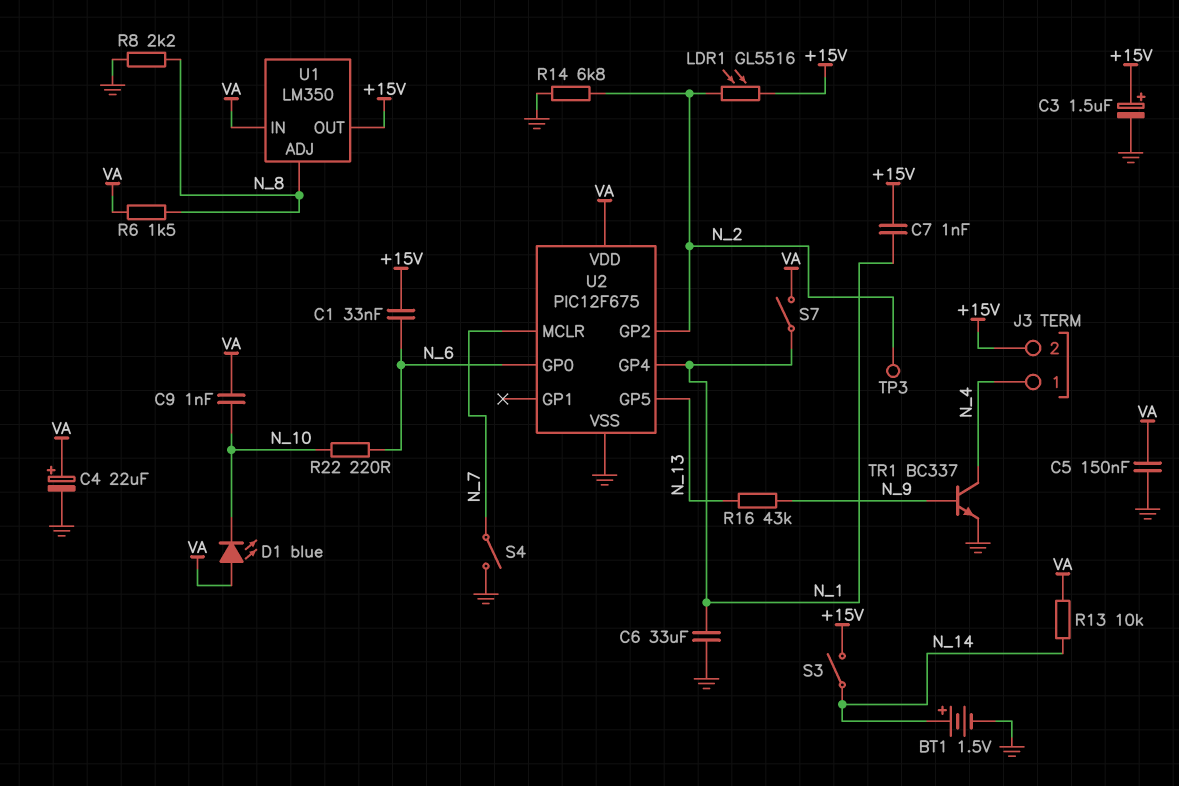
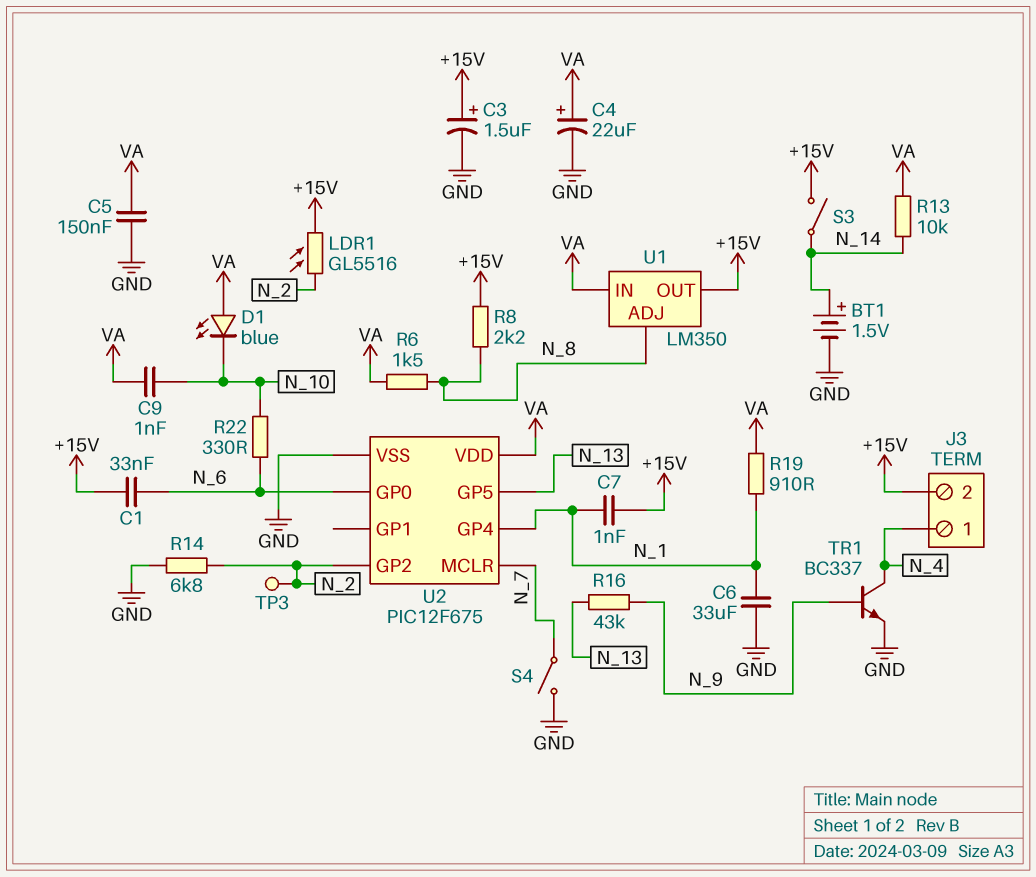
R8: 2.2k (GND, N_8) -> 2.2k (+15V, N_8)
R19: none -> 910 (N_1, VA)
R22: 220 (N_6, N_10) -> 330 (N_6, N_10)
S7: switch (N_1, VA) -> none

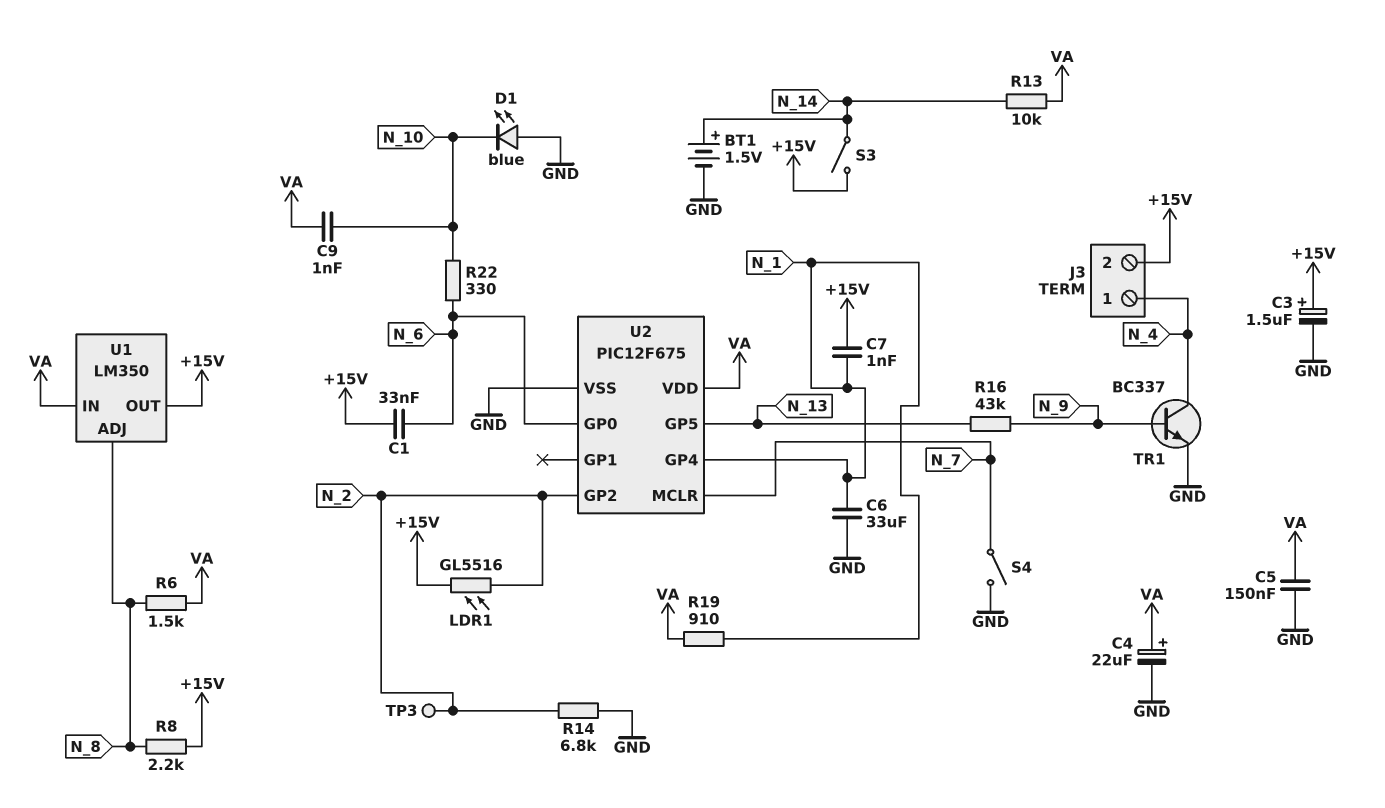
D1: LED blue (A VA, K N_10) -> LED blue (A GND, K N_10)

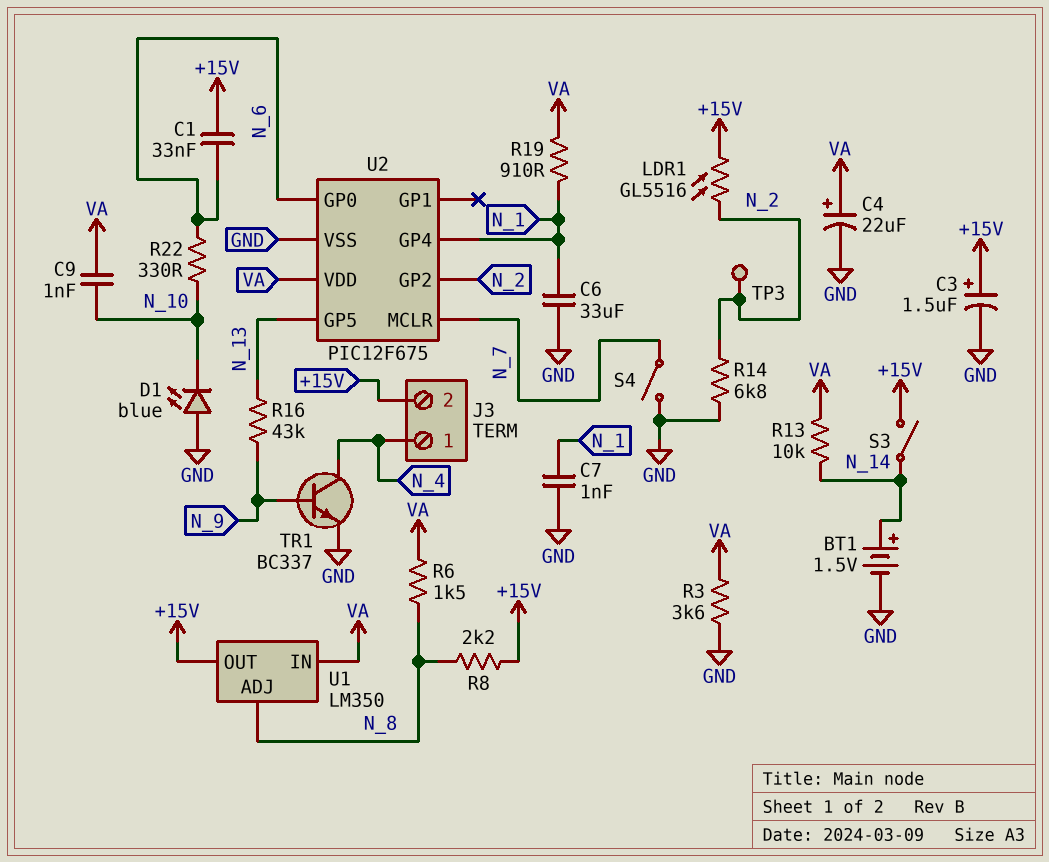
C5: 150nF (GND, VA) -> none
C7: 1nF (+15V, N_1) -> 1nF (GND, N_1)
R3: none -> 3.6k (GND, VA)

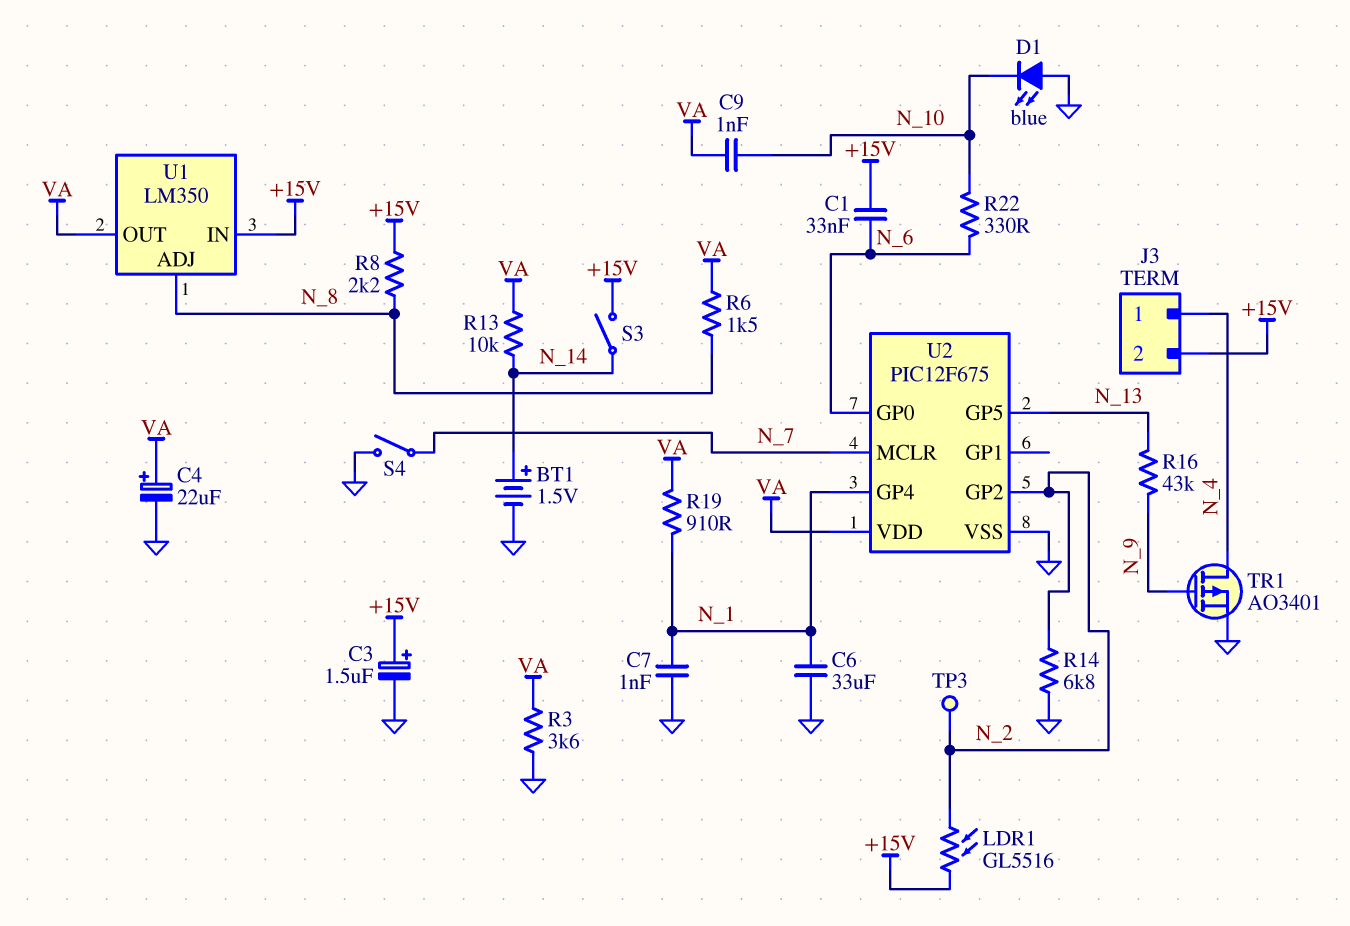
TR1: NPN BC337 (B N_9, C N_4, E GND) -> PMOS AO3401 (G N_9, D N_4, S GND)
U1 pin IN: VA -> +15V
U1 pin OUT: +15V -> VA

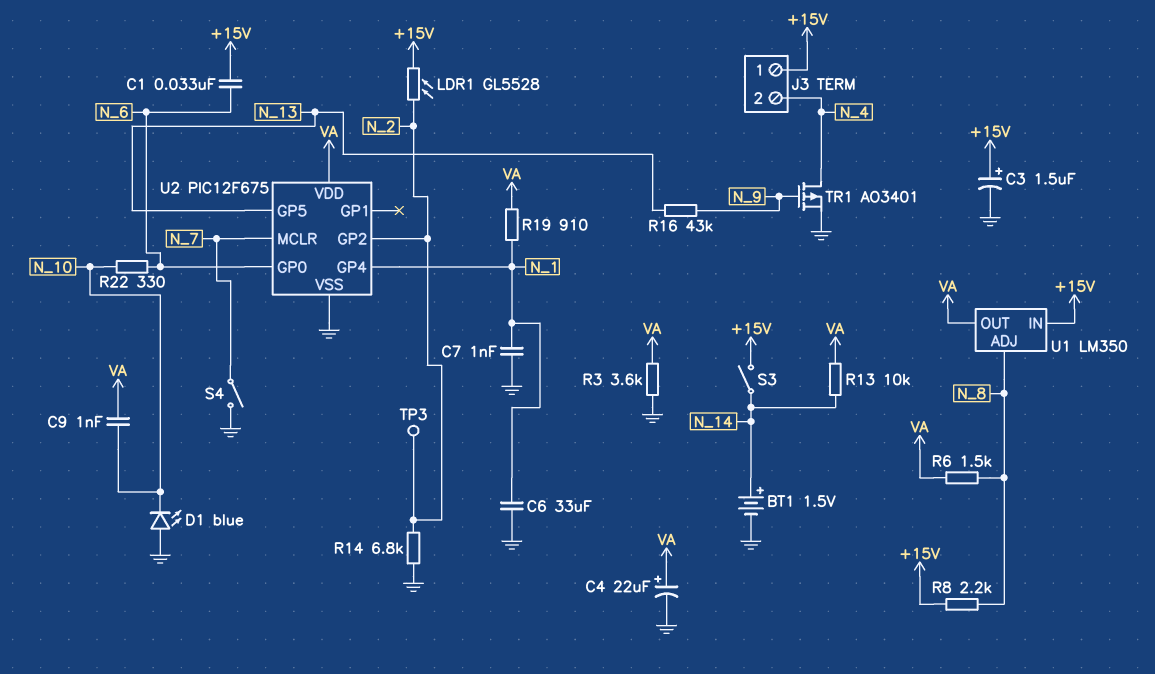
J3 pin 1: N_4 -> +15V
J3 pin 2: +15V -> N_4
LDR1: GL5516 (+15V, N_2) -> GL5528 (+15V, N_2)

